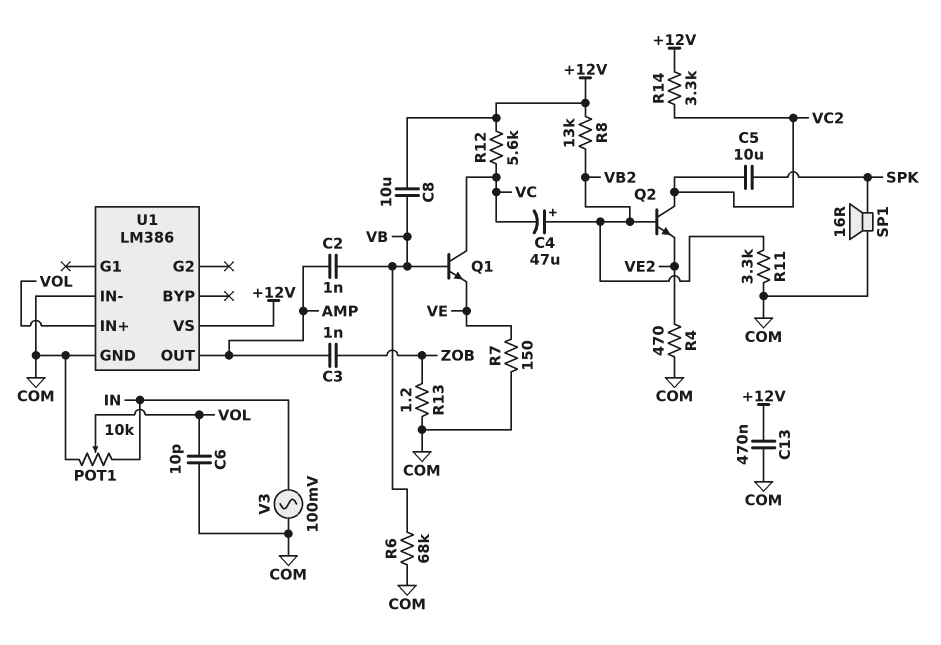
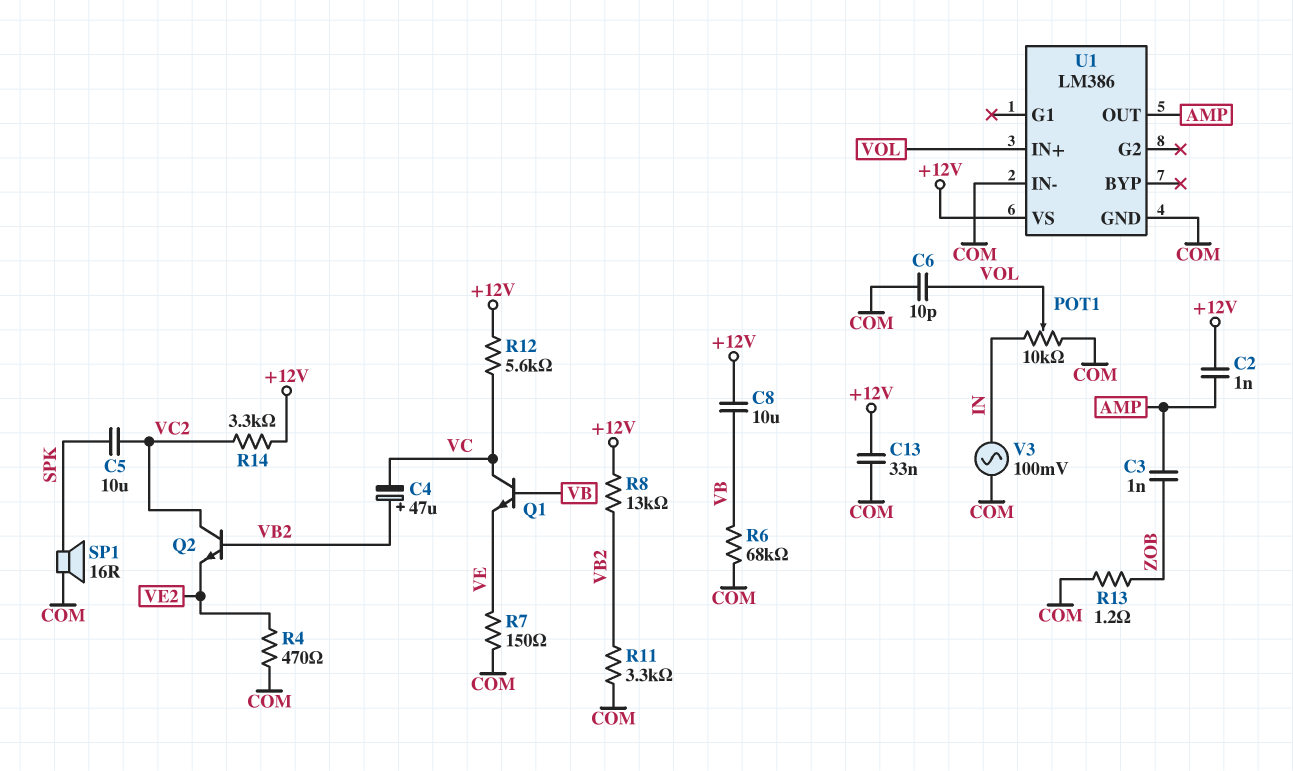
C2: 1nF (AMP, VB) -> 1nF (+12V, AMP)
C13: 470nF (+12V, COM) -> 33nF (+12V, COM)

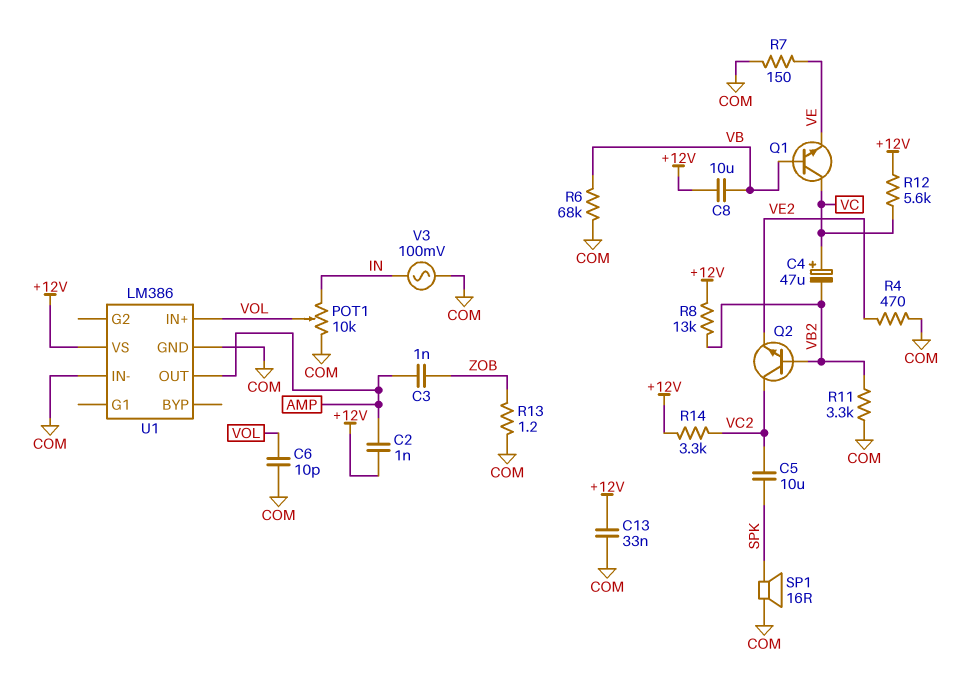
C4: 47uF (plus VB2, minus VC) -> 47uF (plus VC, minus VB2)

